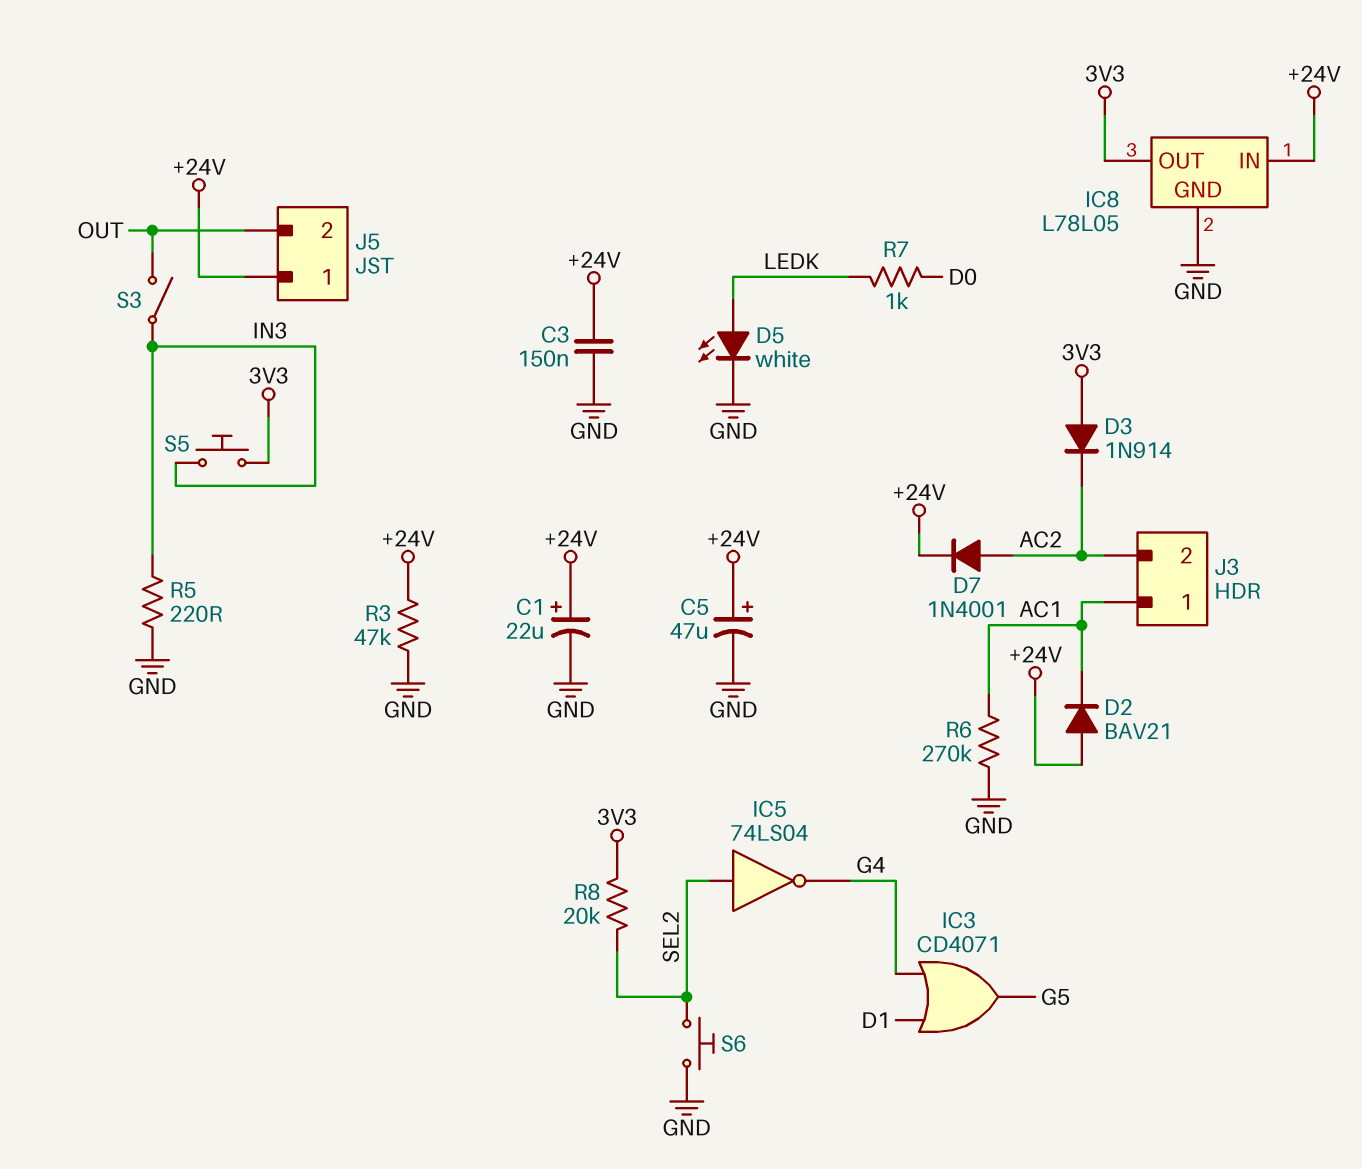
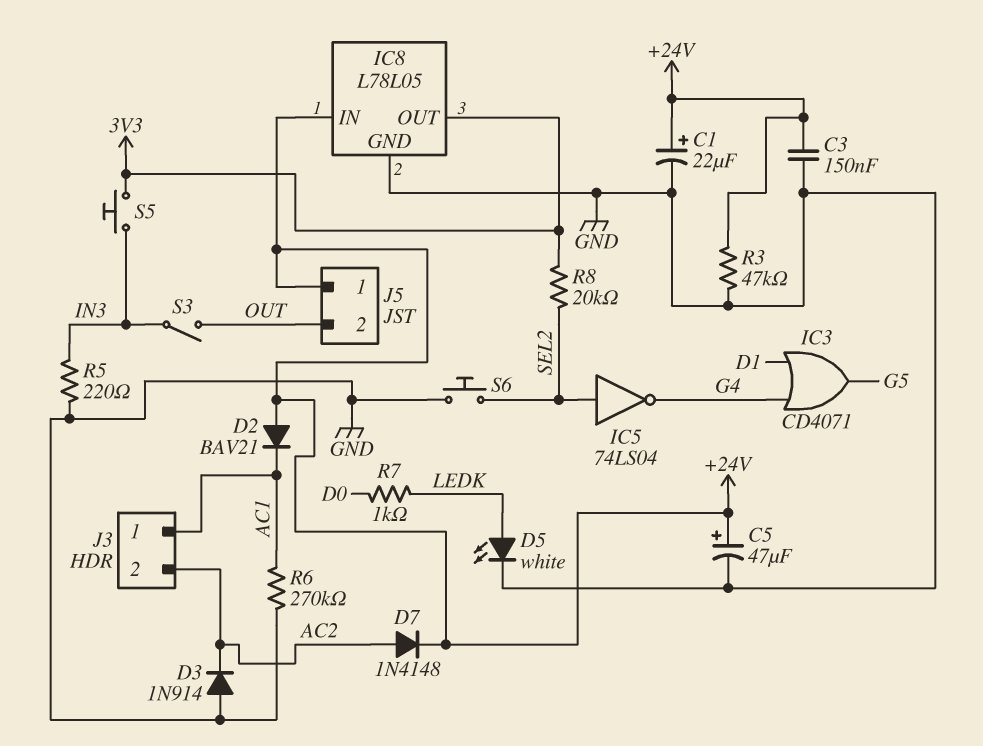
D3: diode 1N914 (A 3V3, K AC2) -> diode 1N914 (A GND, K AC2)
D7: diode 1N4001 (A AC2, K +24V) -> diode 1N4148 (A AC2, K +24V)

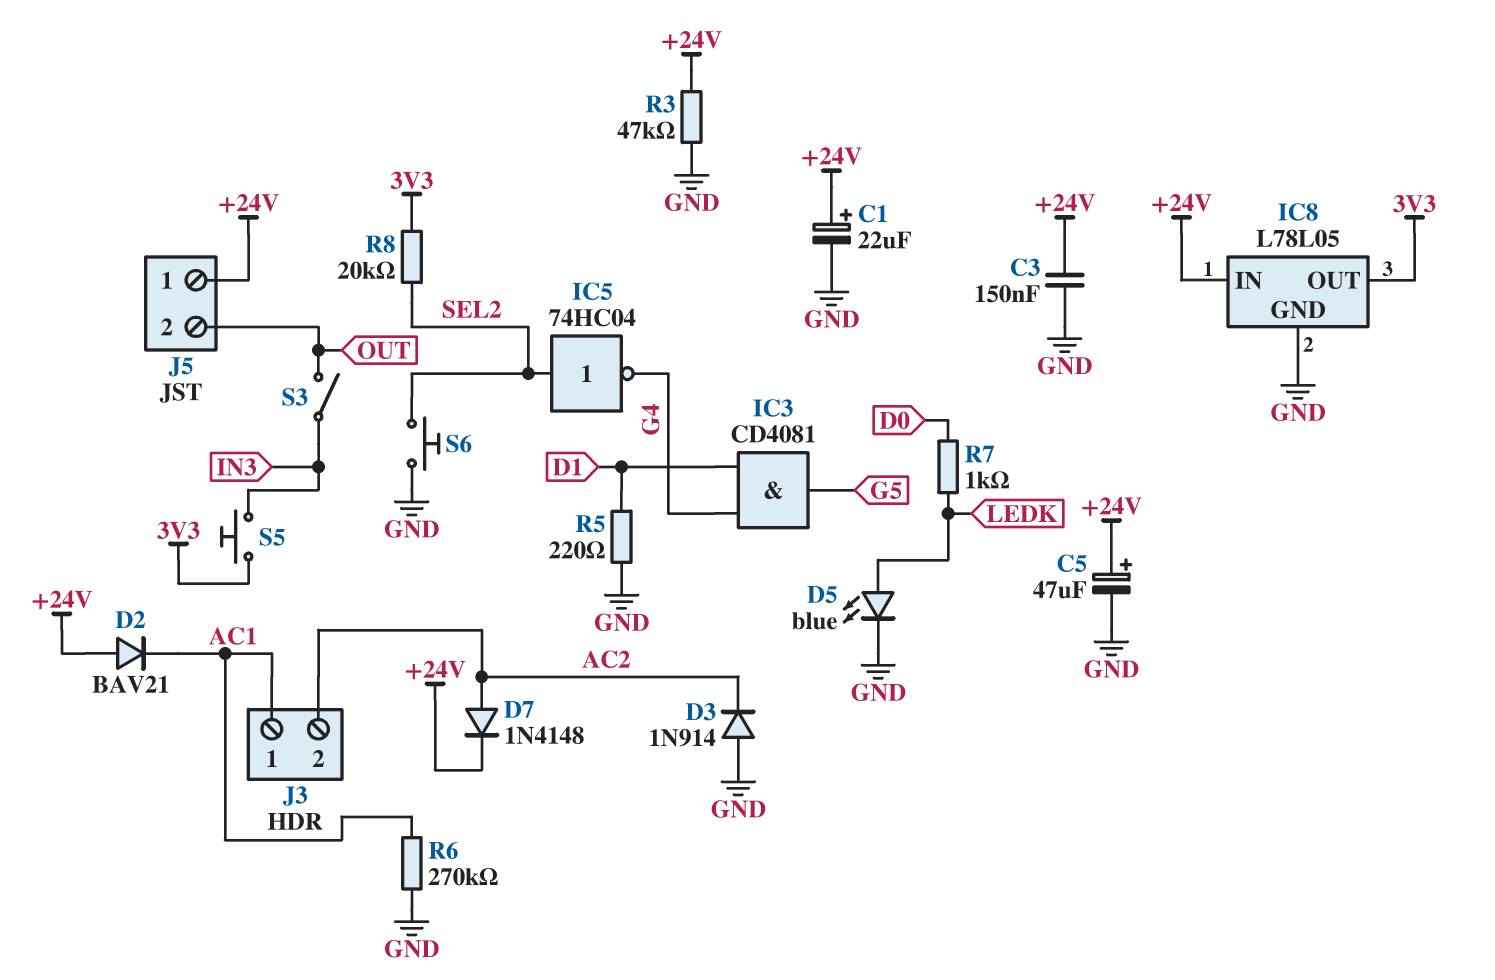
D5: LED white (A LEDK, K GND) -> LED blue (A LEDK, K GND)
IC3: OR CD4071 (in D1, in G4, out G5) -> AND CD4081 (in D1, in G4, out G5)
IC5: NOT 74LS04 (in SEL2, out G4) -> NOT 74HC04 (in SEL2, out G4)
R5: 220 (GND, IN3) -> 220 (D1, GND)

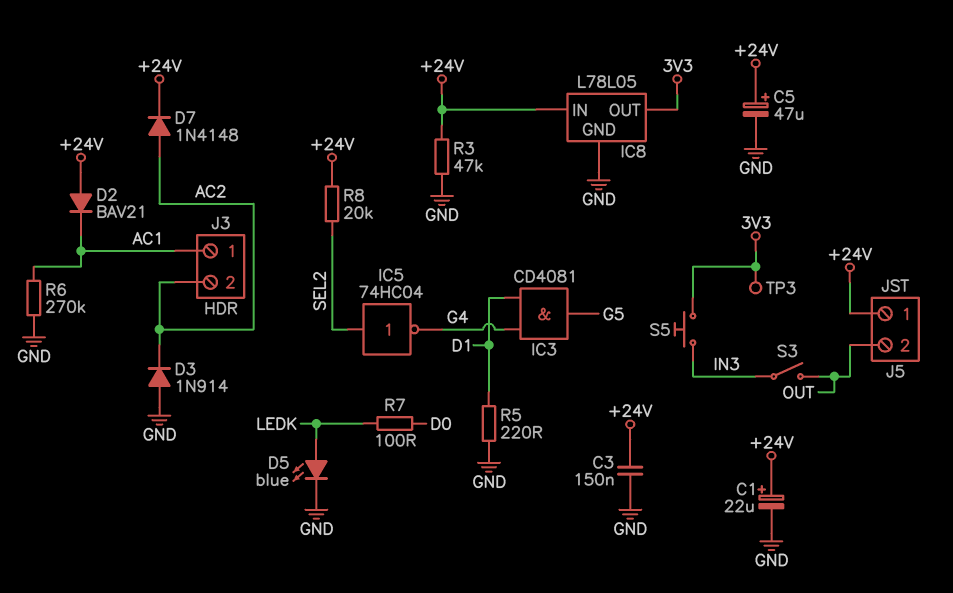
R7: 1k (D0, LEDK) -> 100 (D0, LEDK)
R8: 20k (3V3, SEL2) -> 20k (+24V, SEL2)
S6: button (GND, SEL2) -> none
TP3: none -> test point (3V3)

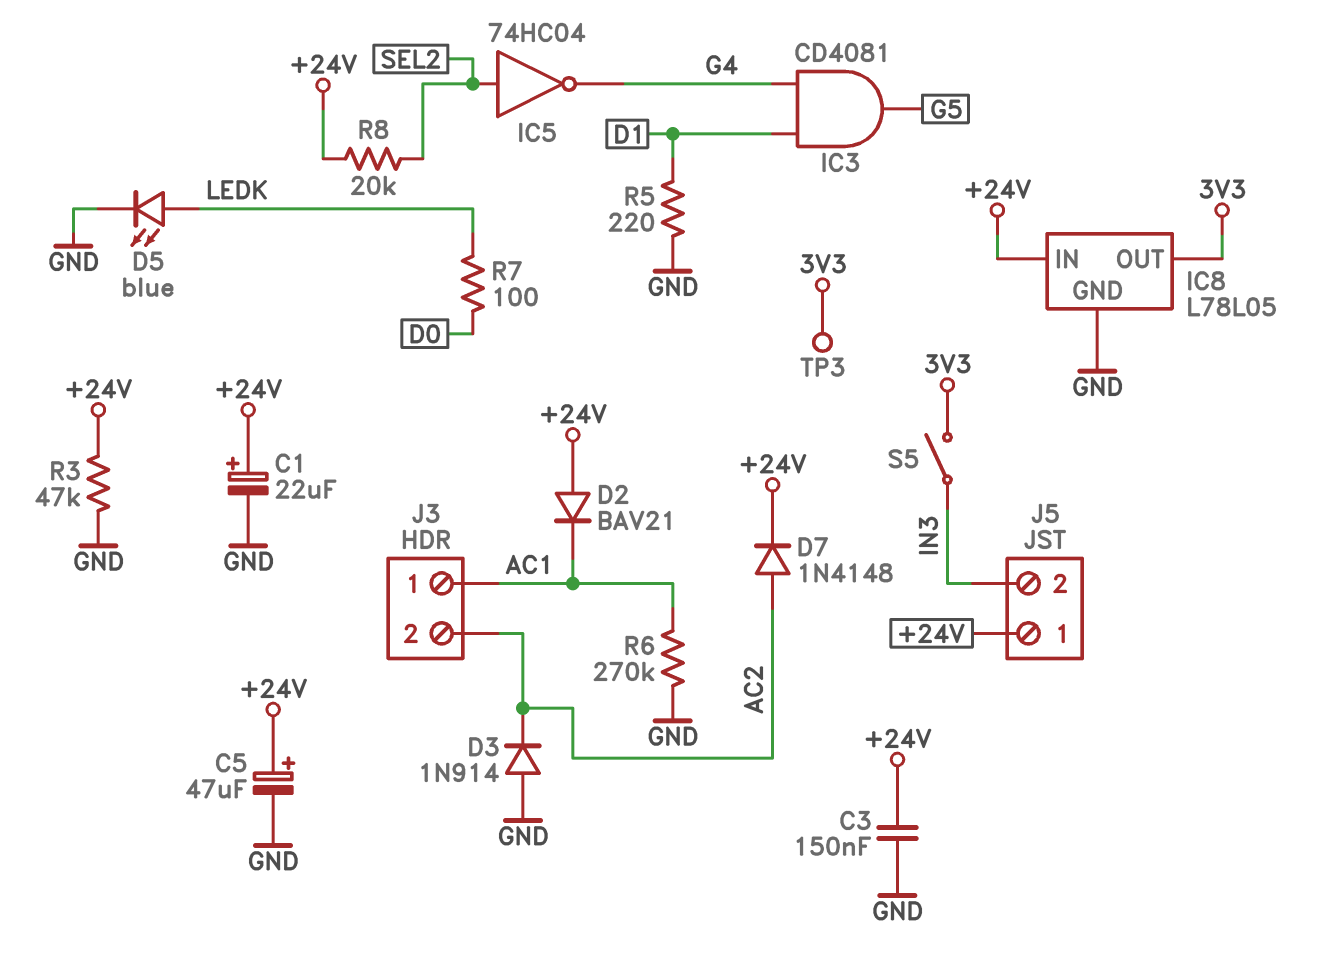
J5 pin 2: OUT -> IN3
S3: switch (IN3, OUT) -> none
S5: button (3V3, IN3) -> switch (3V3, IN3)

